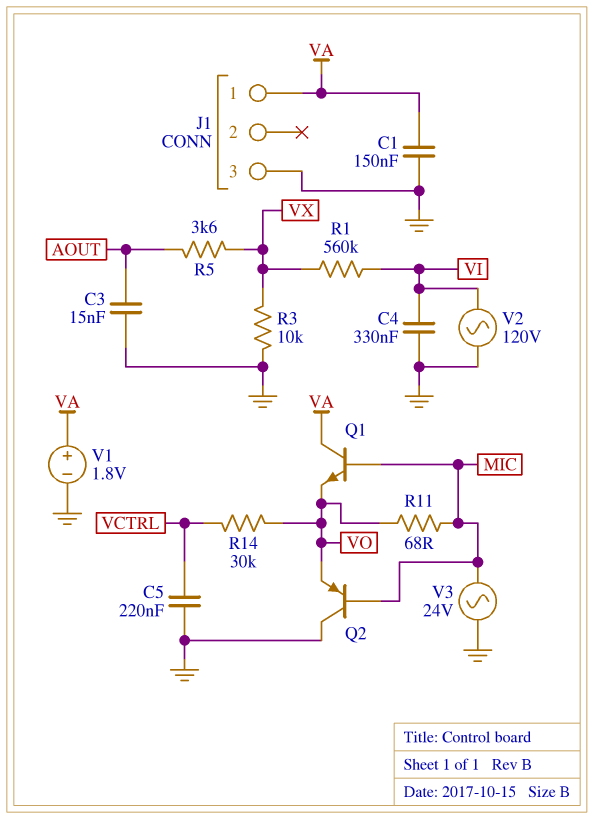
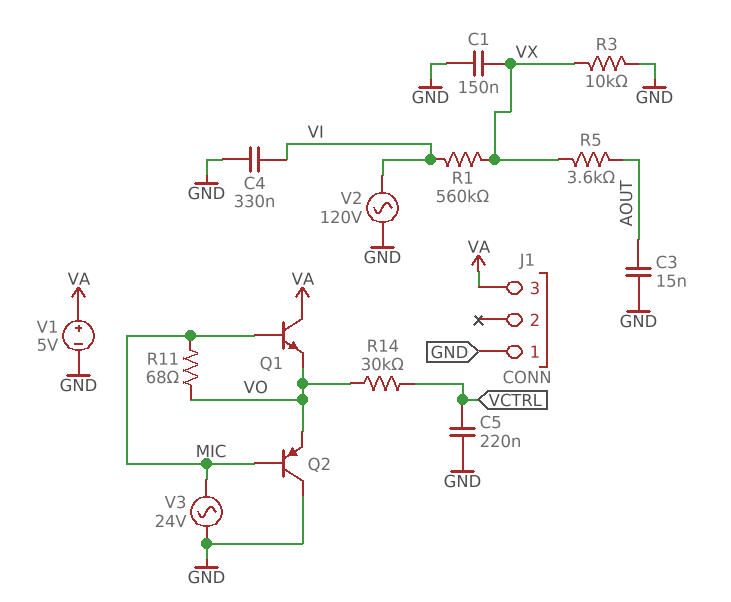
C1: 150nF (GND, VA) -> 150nF (GND, VX)
J1 pin 1: VA -> GND
J1 pin 3: GND -> VA
V1: 1.8V (plus VA, minus GND) -> 5V (plus VA, minus GND)

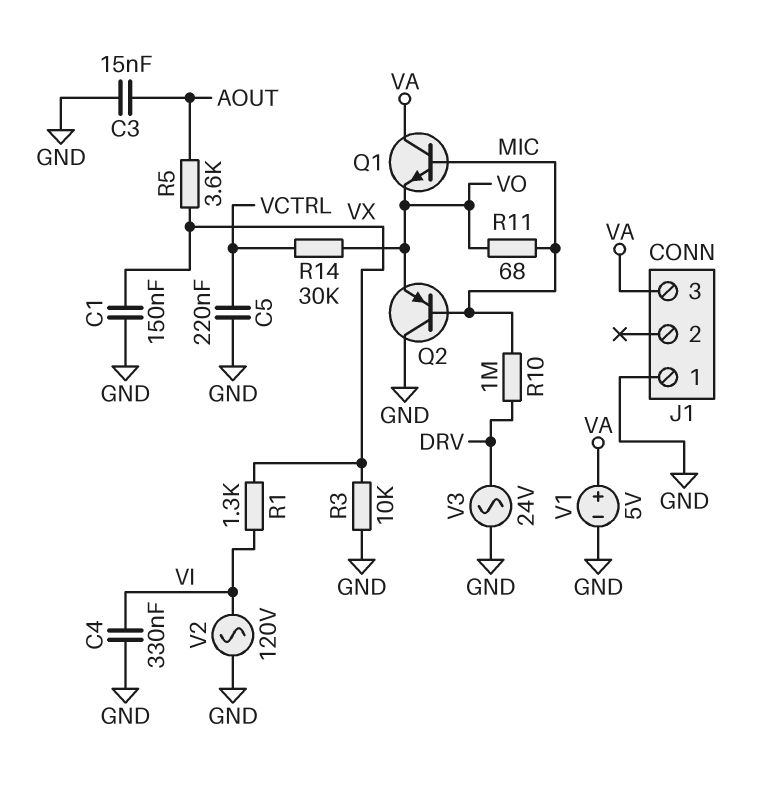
R1: 560k (VI, VX) -> 1.3k (VI, VX)
R10: none -> 1M (DRV, MIC)
V3: AC 24V (GND, MIC) -> AC 24V (DRV, GND)

